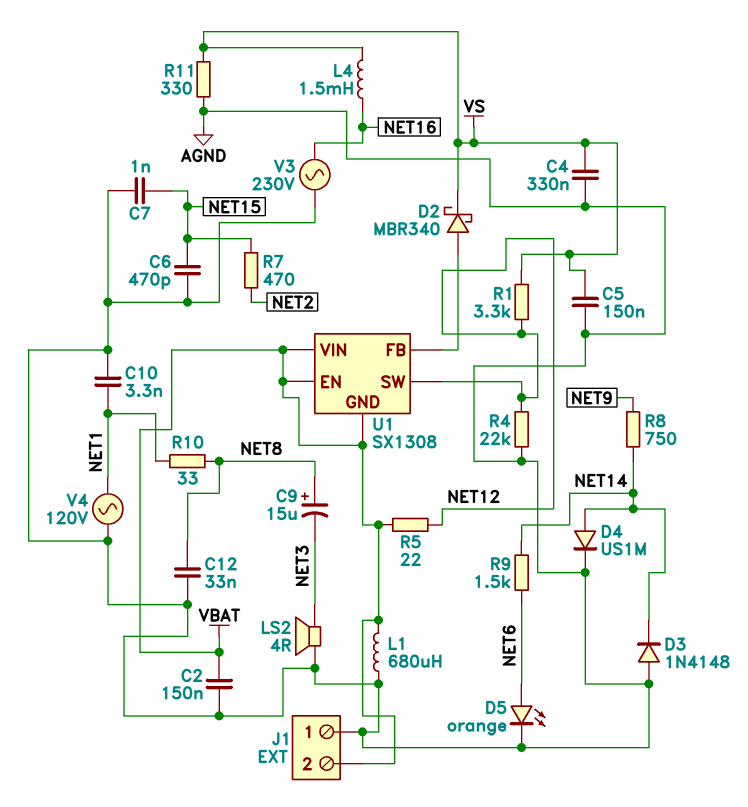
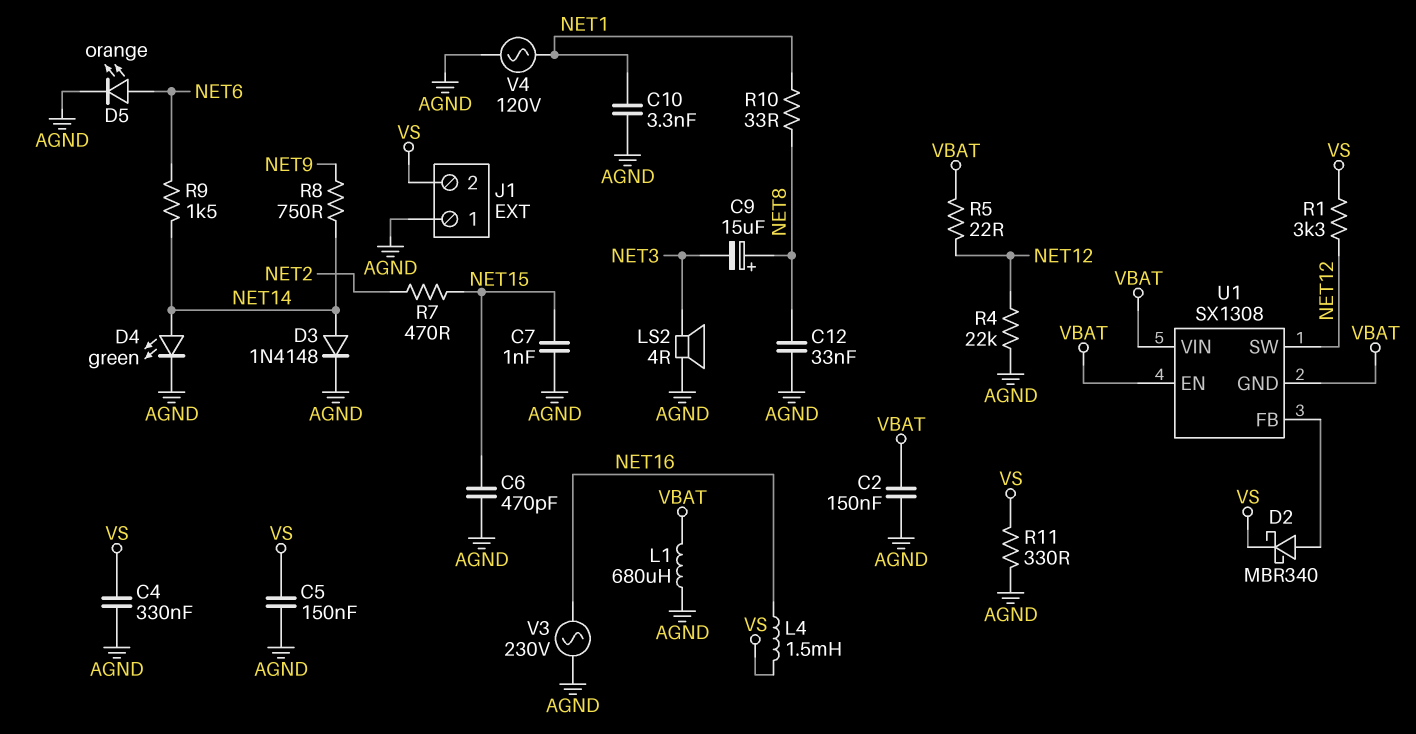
D3: diode 1N4148 (A AGND, K NET14) -> diode 1N4148 (A NET14, K AGND)
D4: diode US1M (A NET14, K AGND) -> LED green (A NET14, K AGND)
J1 pin 2: VBAT -> VS

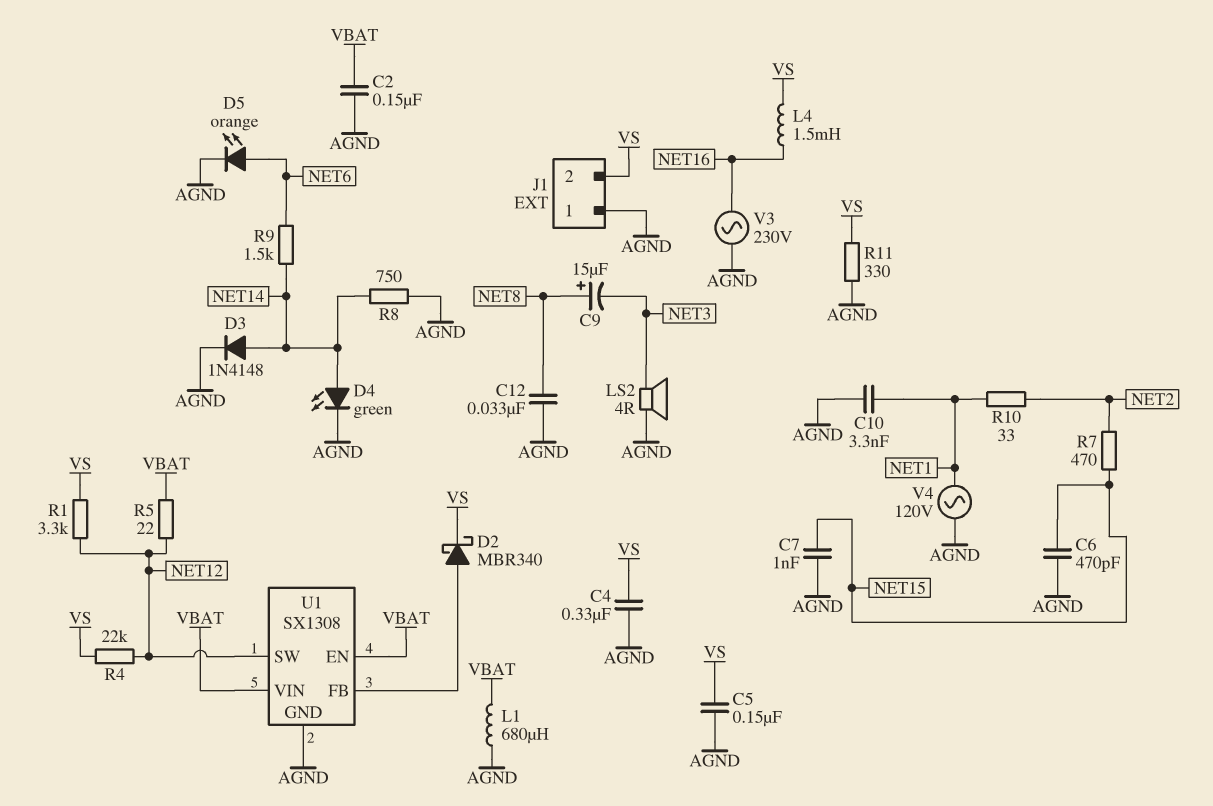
R4: 22k (AGND, NET12) -> 22k (NET12, VS)
R8: 750 (NET9, NET14) -> 750 (AGND, NET14)
R10: 33 (NET1, NET8) -> 33 (NET1, NET2)
U1 pin GND: VBAT -> AGND

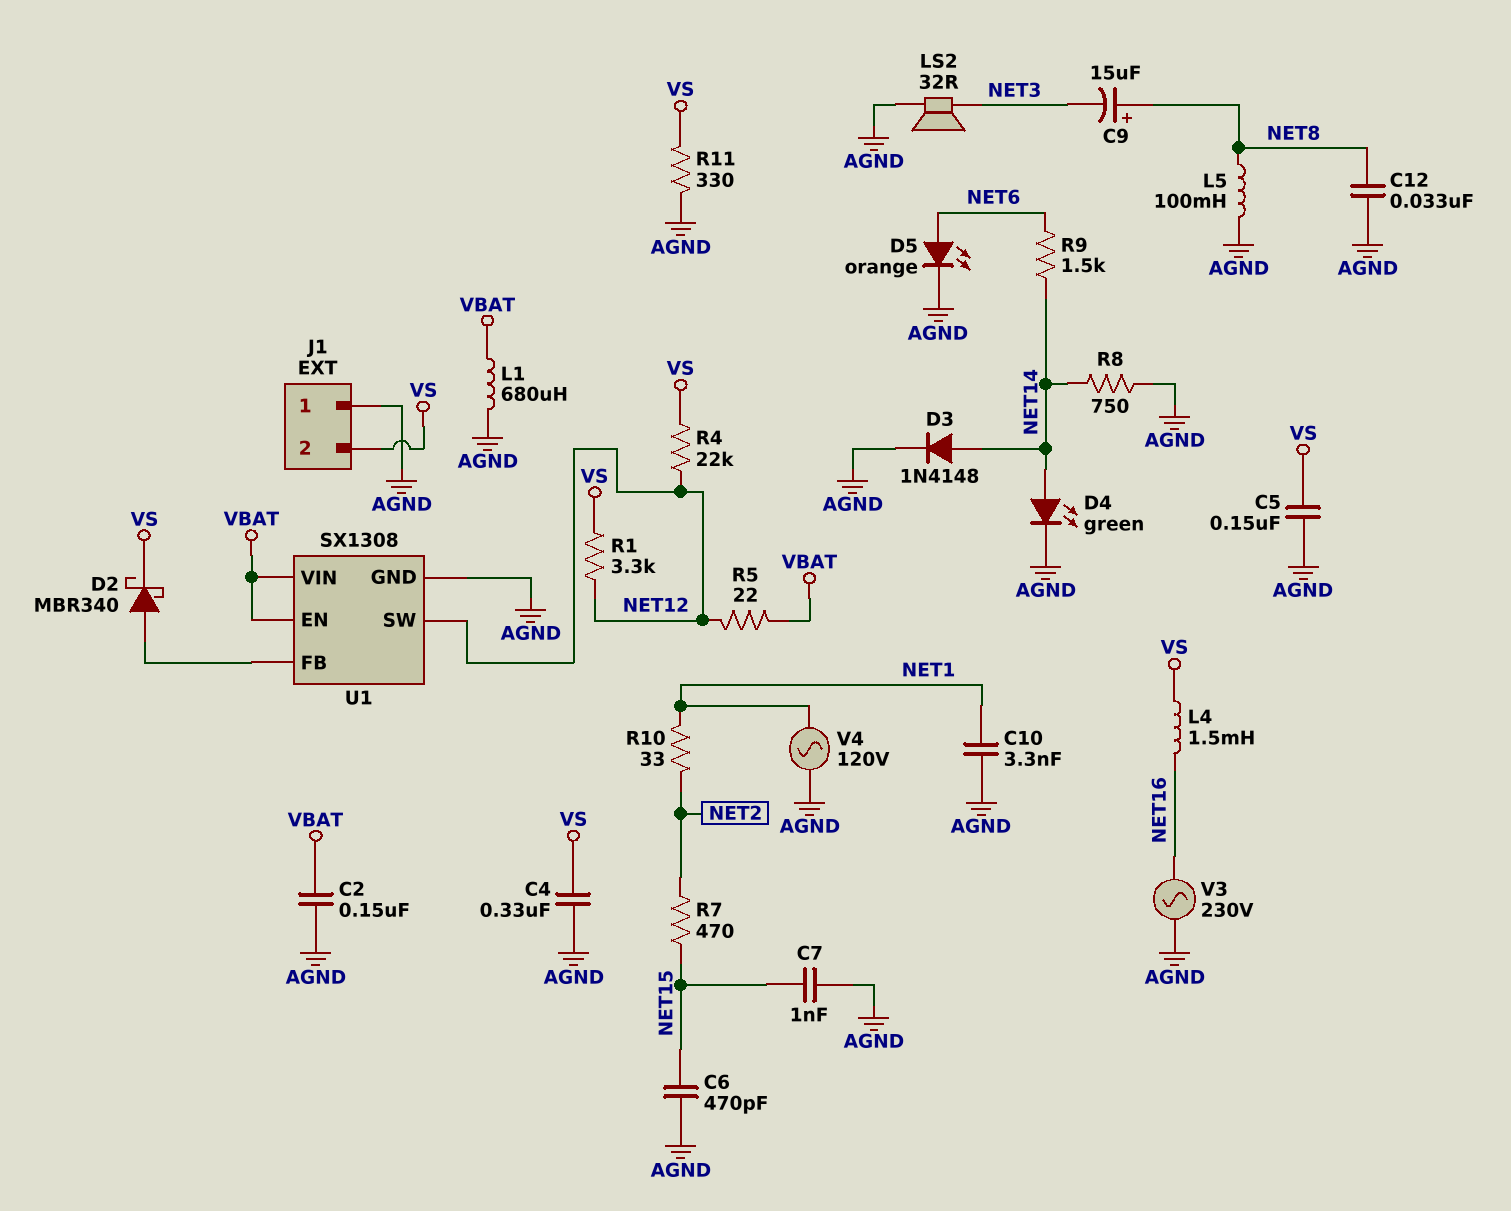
L5: none -> 100mH (AGND, NET8)
LS2: speaker 4R (AGND, NET3) -> speaker 32R (AGND, NET3)

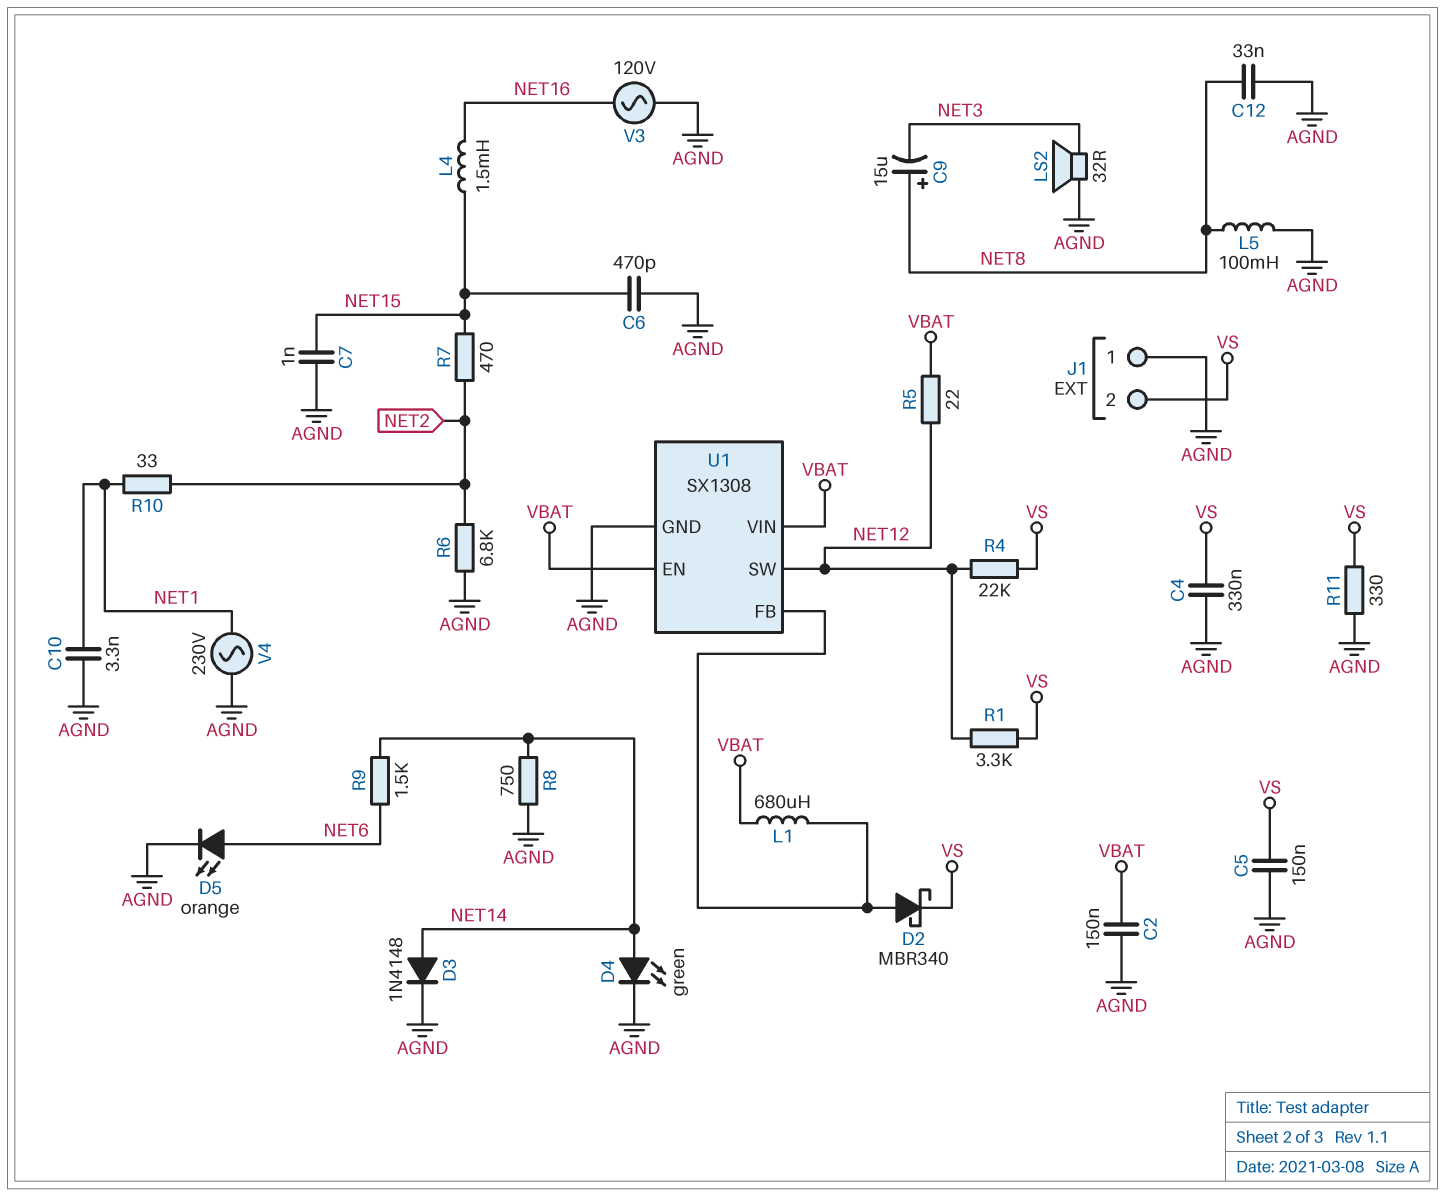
L1: 680uH (AGND, VBAT) -> 680uH (U1/FB, VBAT)
L4: 1.5mH (NET16, VS) -> 1.5mH (NET15, NET16)
R6: none -> 6.8k (AGND, NET2)
V3: AC 230V (AGND, NET16) -> AC 120V (AGND, NET16)
V4: AC 120V (AGND, NET1) -> AC 230V (AGND, NET1)

